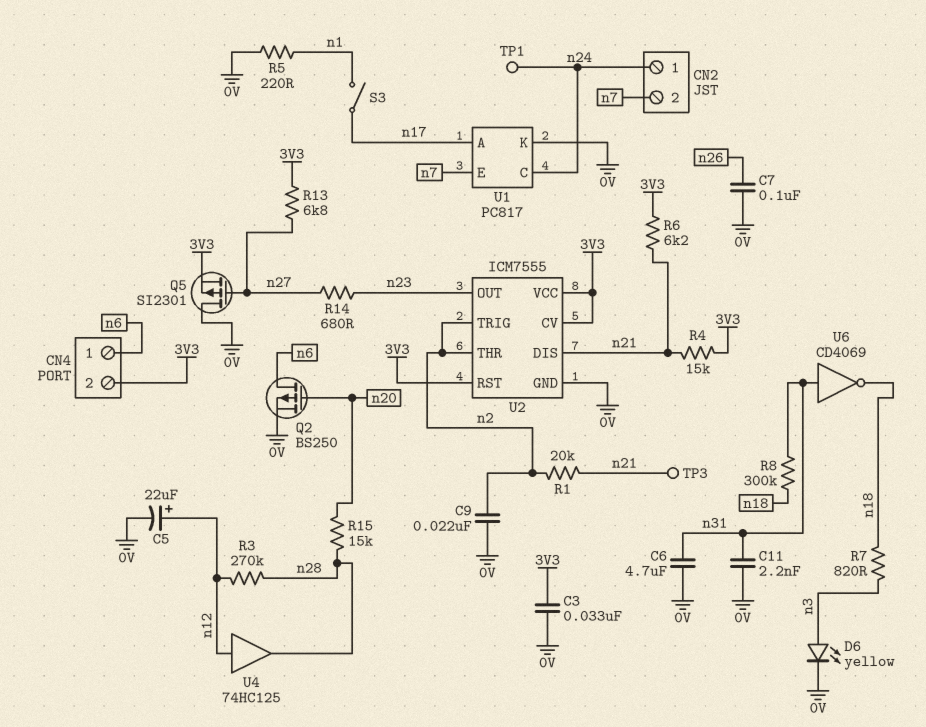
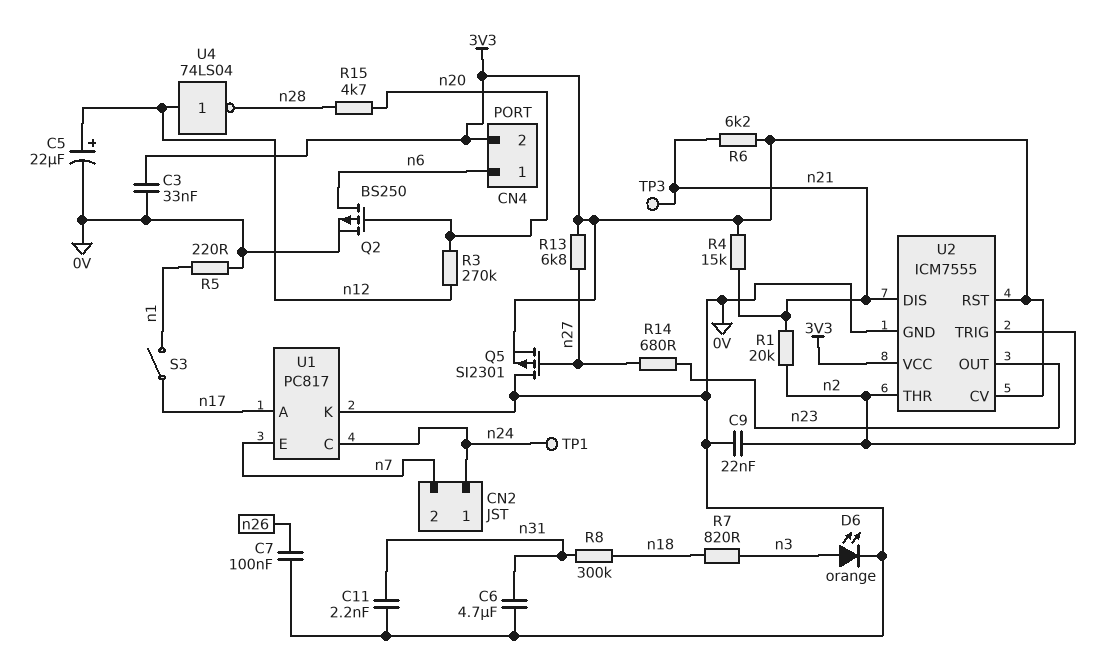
D6: LED yellow (A n3, K 0V) -> LED orange (A n3, K 0V)
R3: 270k (n12, n28) -> 270k (n12, n20)
R15: 15k (n20, n28) -> 4.7k (n20, n28)
U4: buffer 74HC125 (in n12, out n28) -> NOT 74LS04 (in n12, out n28)
U6: NOT CD4069 (in n31, out n18) -> none

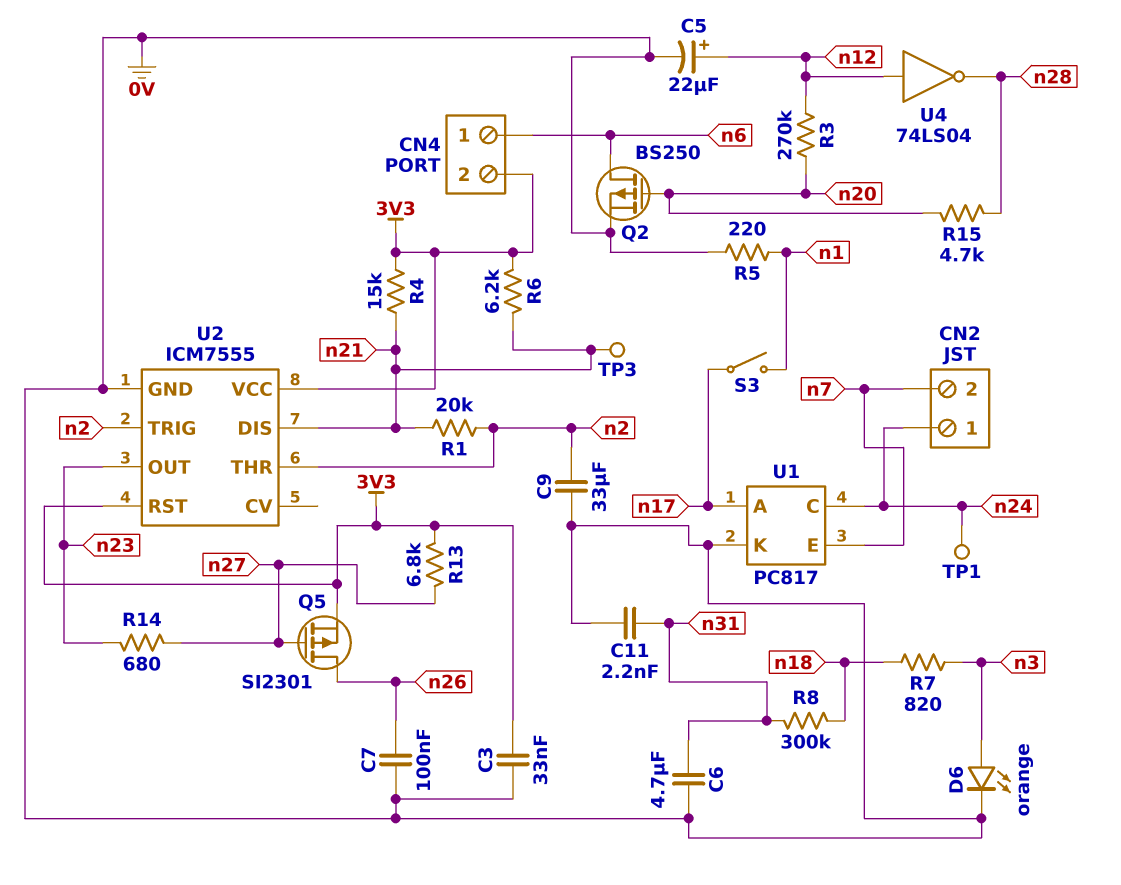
C9: 22nF (0V, n2) -> 33uF (0V, n2)
Q5: PMOS SI2301 (G n27, D 0V, S 3V3) -> PMOS SI2301 (G n27, D n26, S 3V3)
U2 pin CV: 3V3 -> none

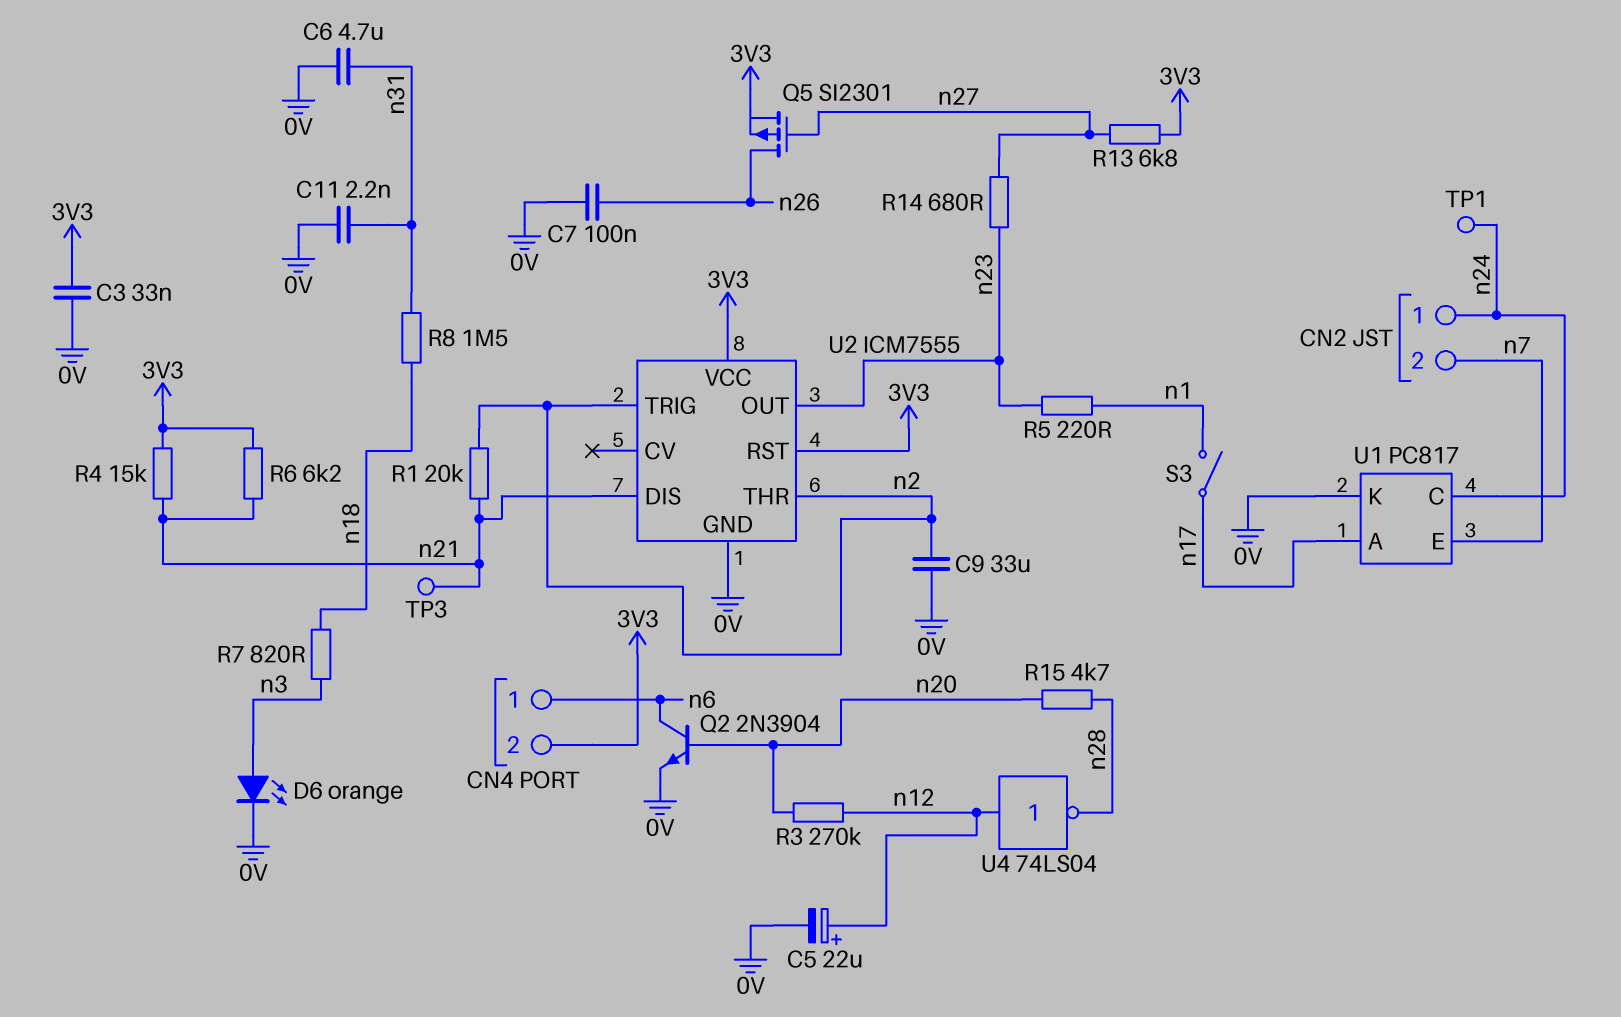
Q2: PMOS BS250 (G n20, D n6, S 0V) -> NPN 2N3904 (B n20, C n6, E 0V)
R5: 220 (0V, n1) -> 220 (n1, n23)
R8: 300k (n18, n31) -> 1.5M (n18, n31)

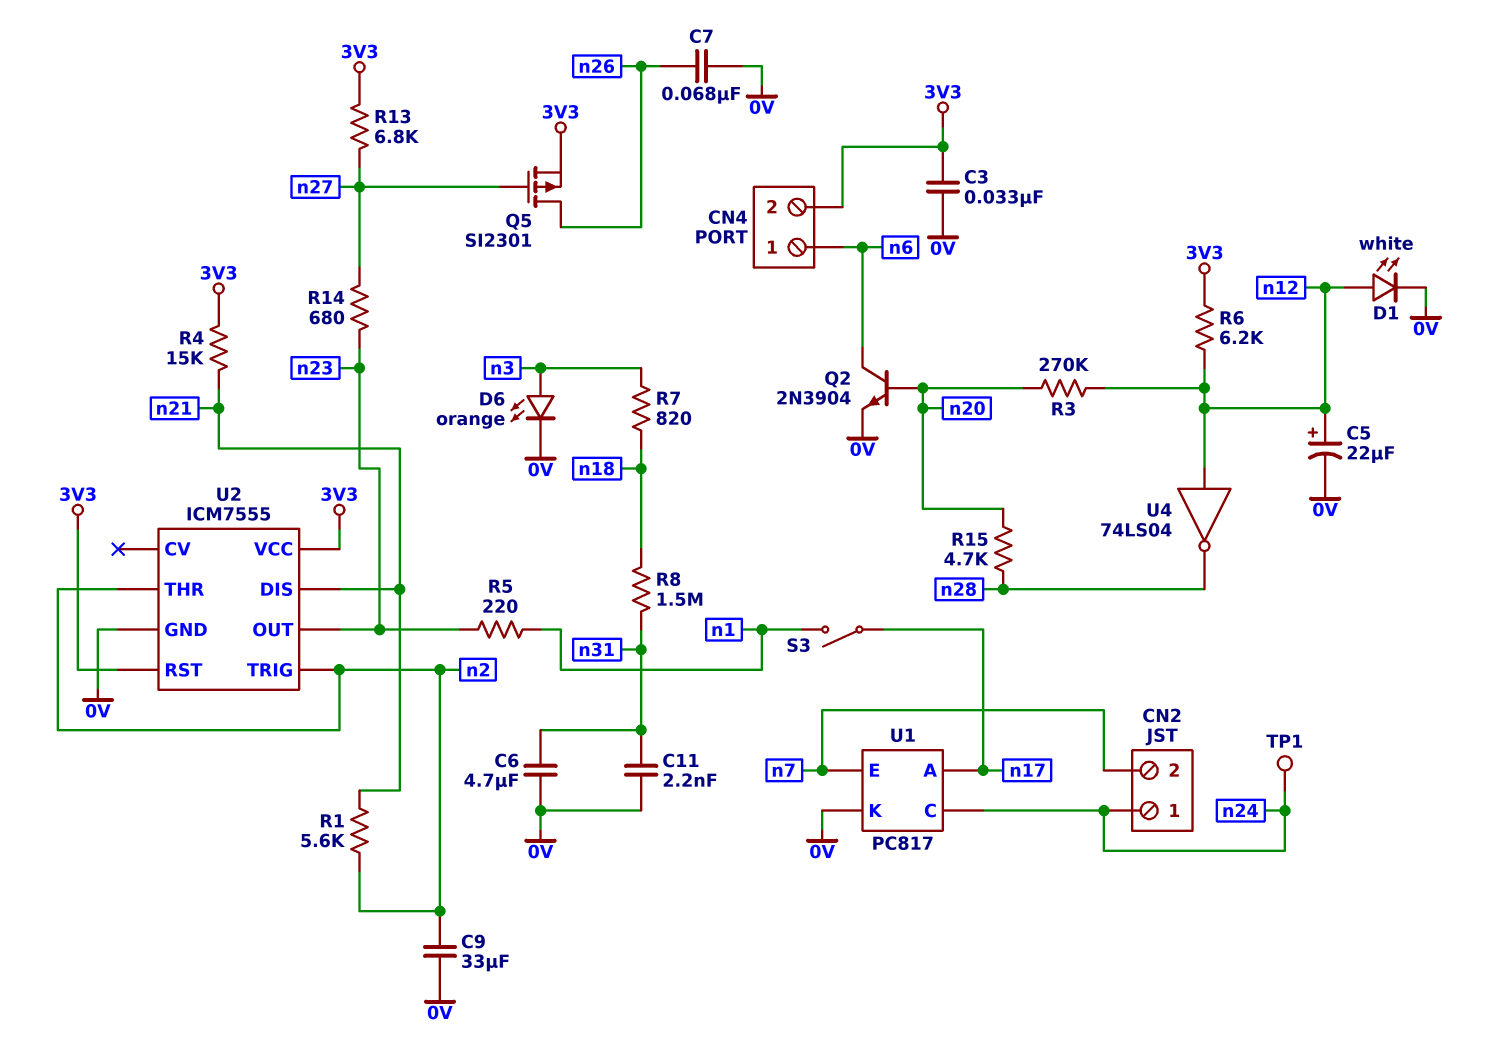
C7: 100nF (0V, n26) -> 68nF (0V, n26)
D1: none -> LED white (A n12, K 0V)
R1: 20k (n2, n21) -> 5.6k (n2, n21)
R6: 6.2k (3V3, n21) -> 6.2k (3V3, n12)
TP3: test point (n21) -> none

